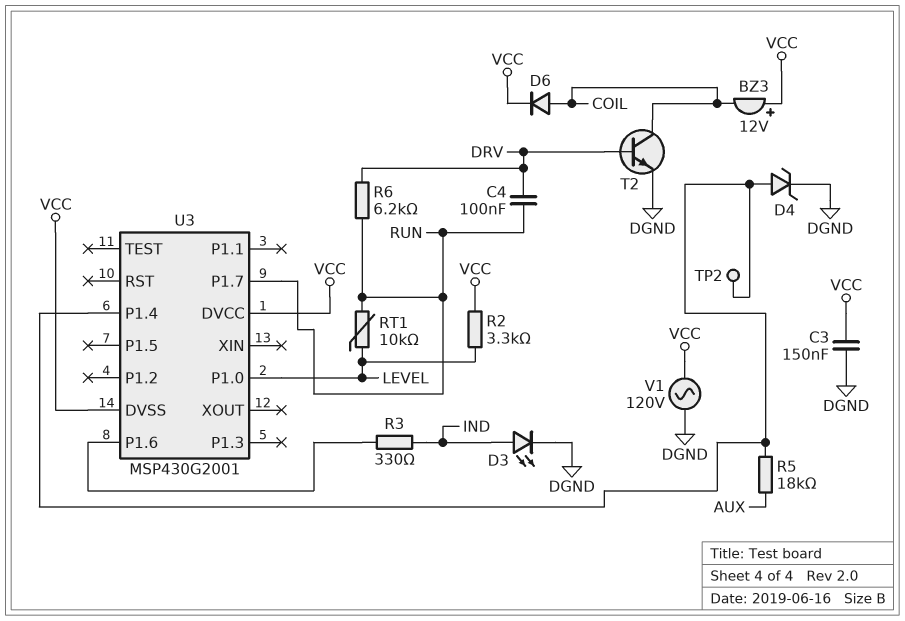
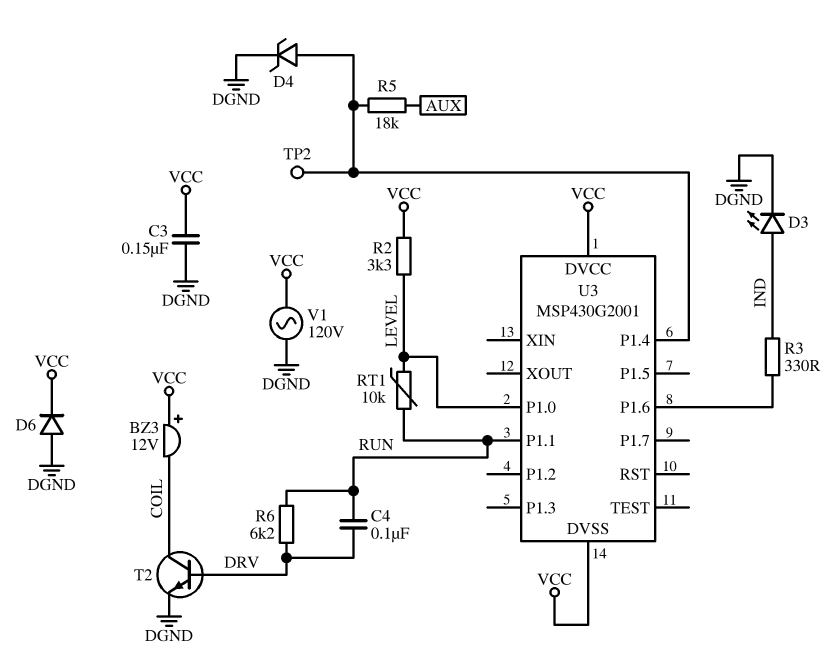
D6: diode (A COIL, K VCC) -> diode (A DGND, K VCC)
U3 pin P1.1: none -> RUN
U3 pin P1.7: RUN -> none

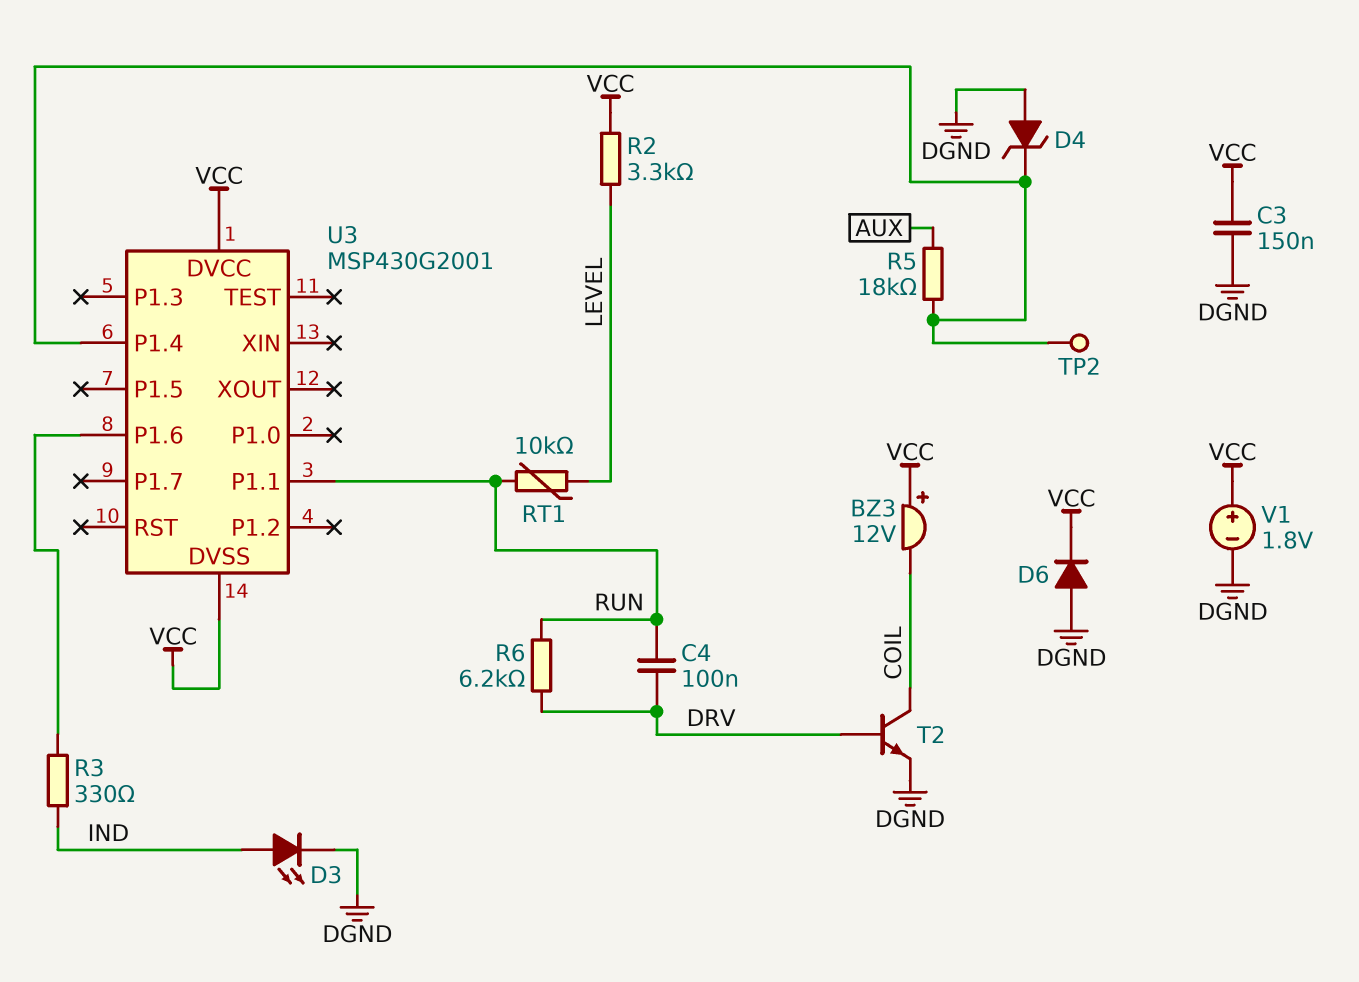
D4: zener (A U3/P1.4, K DGND) -> zener (A DGND, K U3/P1.4)
U3 pin P1.0: LEVEL -> none
V1: AC 120V (DGND, VCC) -> 1.8V (plus VCC, minus DGND)

